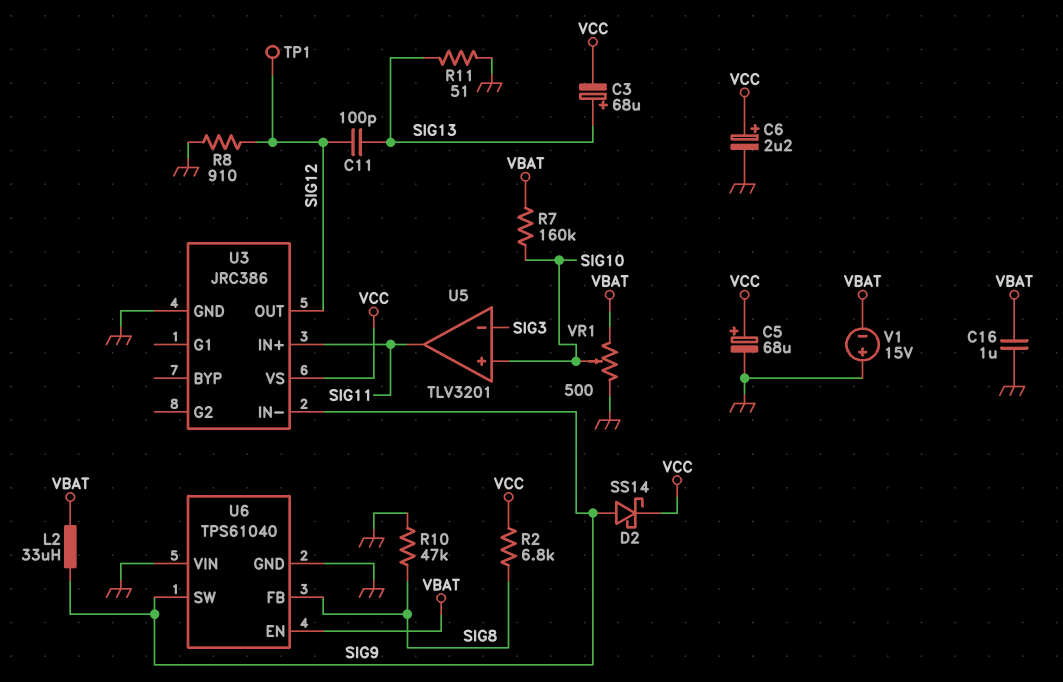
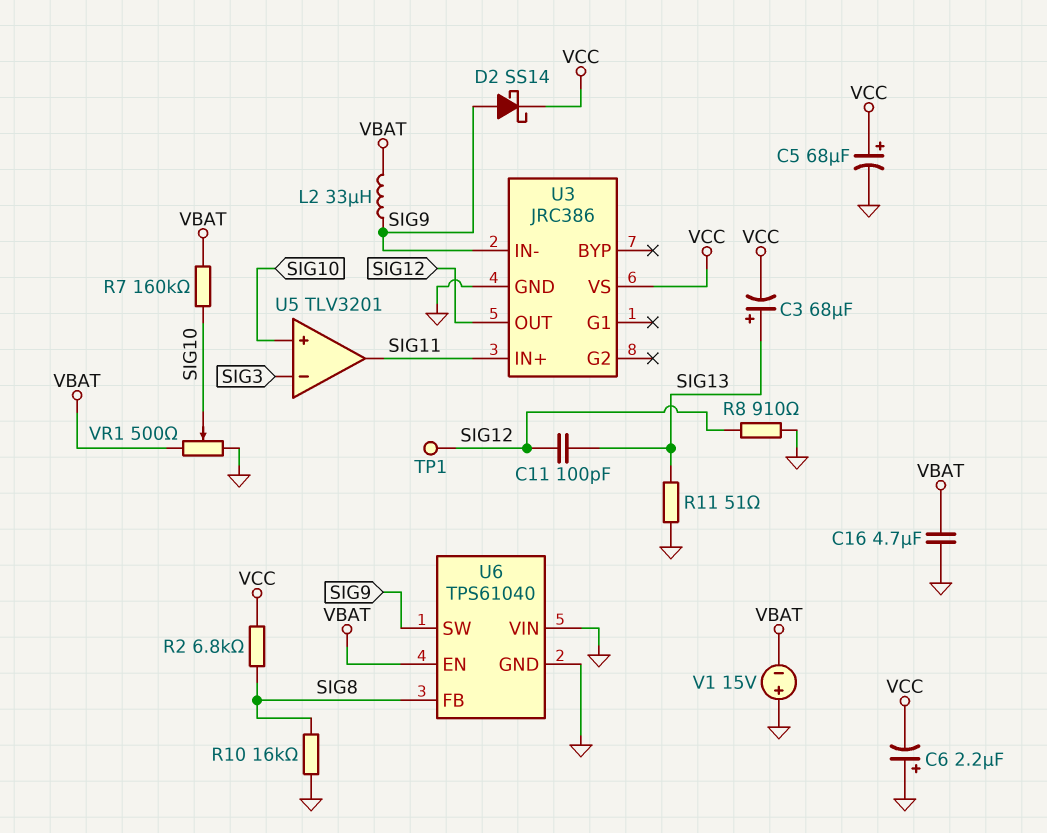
C6: 2.2uF (plus VCC, minus GND) -> 2.2uF (plus GND, minus VCC)
C16: 1uF (GND, VBAT) -> 4.7uF (GND, VBAT)
R10: 47k (GND, SIG8) -> 16k (GND, SIG8)

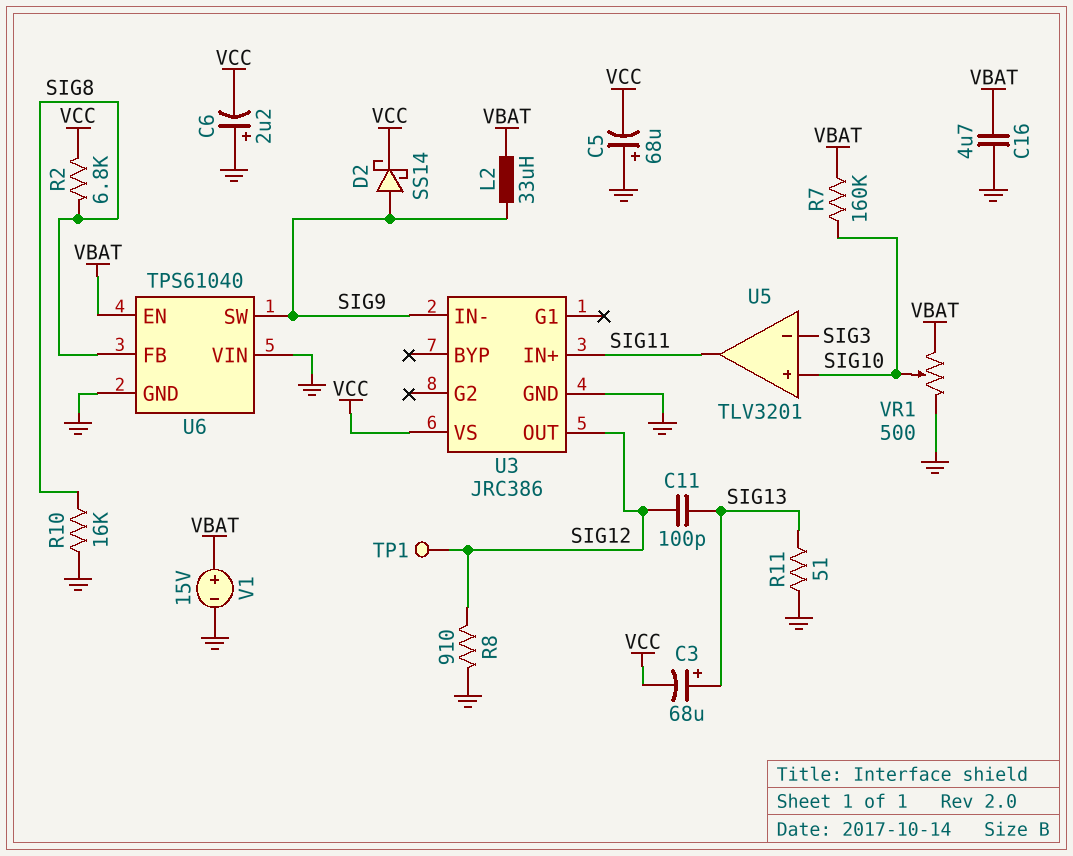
C5: 68uF (plus VCC, minus GND) -> 68uF (plus GND, minus VCC)
V1: 15V (plus GND, minus VBAT) -> 15V (plus VBAT, minus GND)

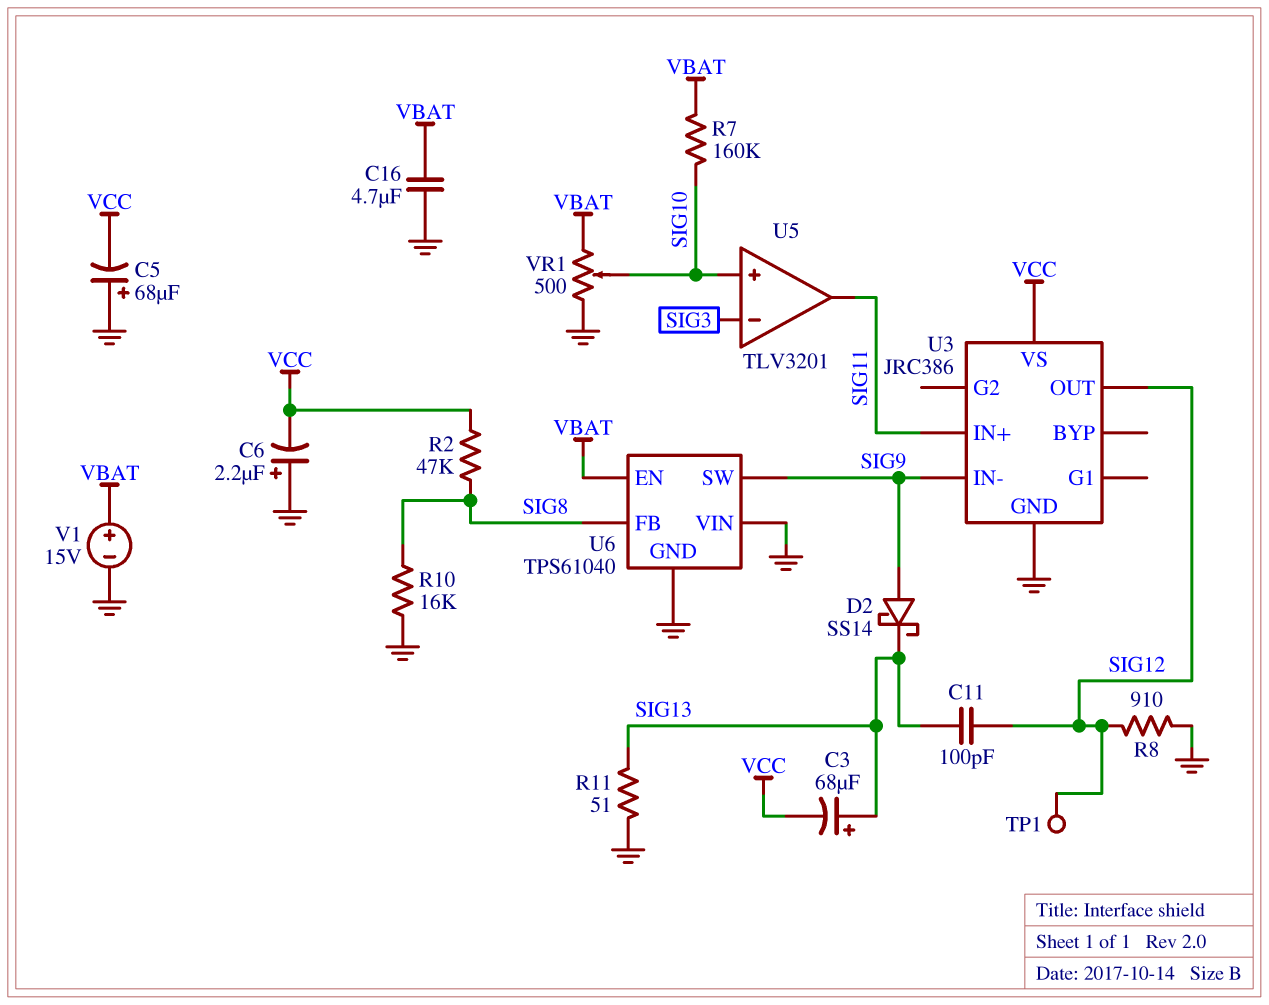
D2: schottky SS14 (A SIG9, K VCC) -> schottky SS14 (A SIG9, K SIG13)
L2: 33uH (SIG9, VBAT) -> none
R2: 6.8k (SIG8, VCC) -> 47k (SIG8, VCC)

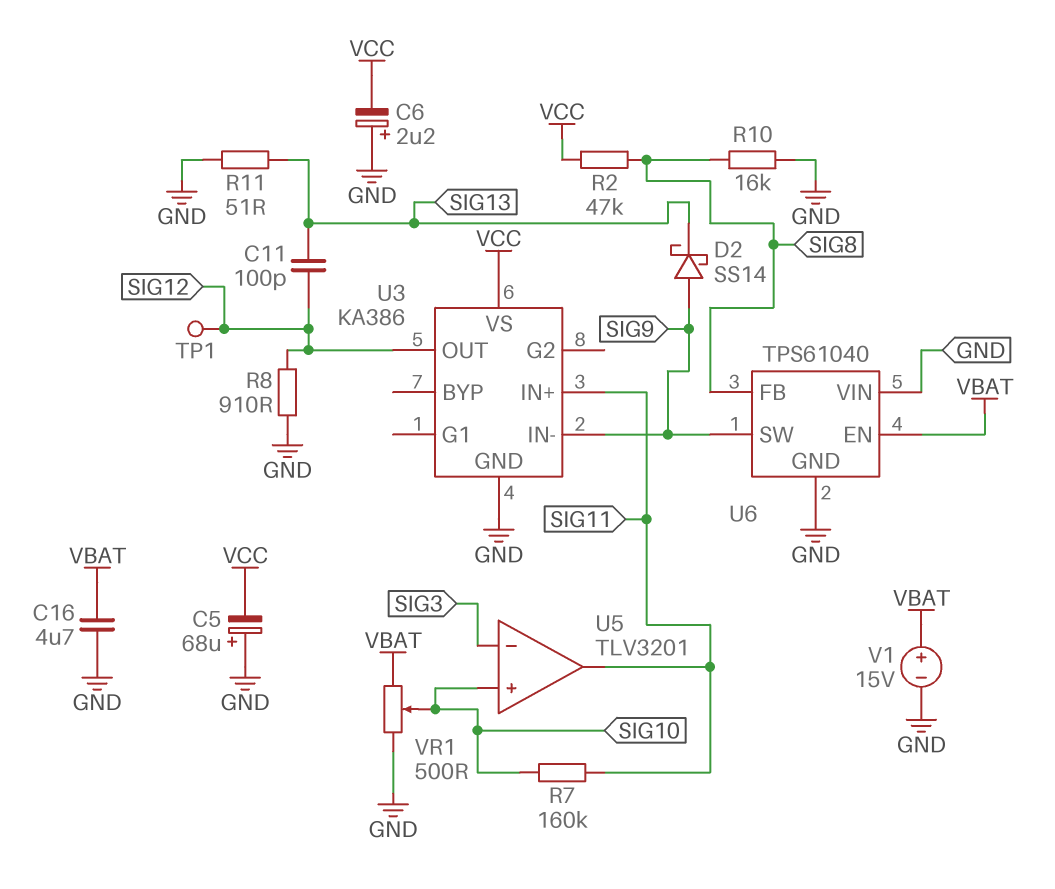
C3: 68uF (plus SIG13, minus VCC) -> none
R7: 160k (SIG10, VBAT) -> 160k (SIG10, SIG11)
U3: JRC386 -> KA386

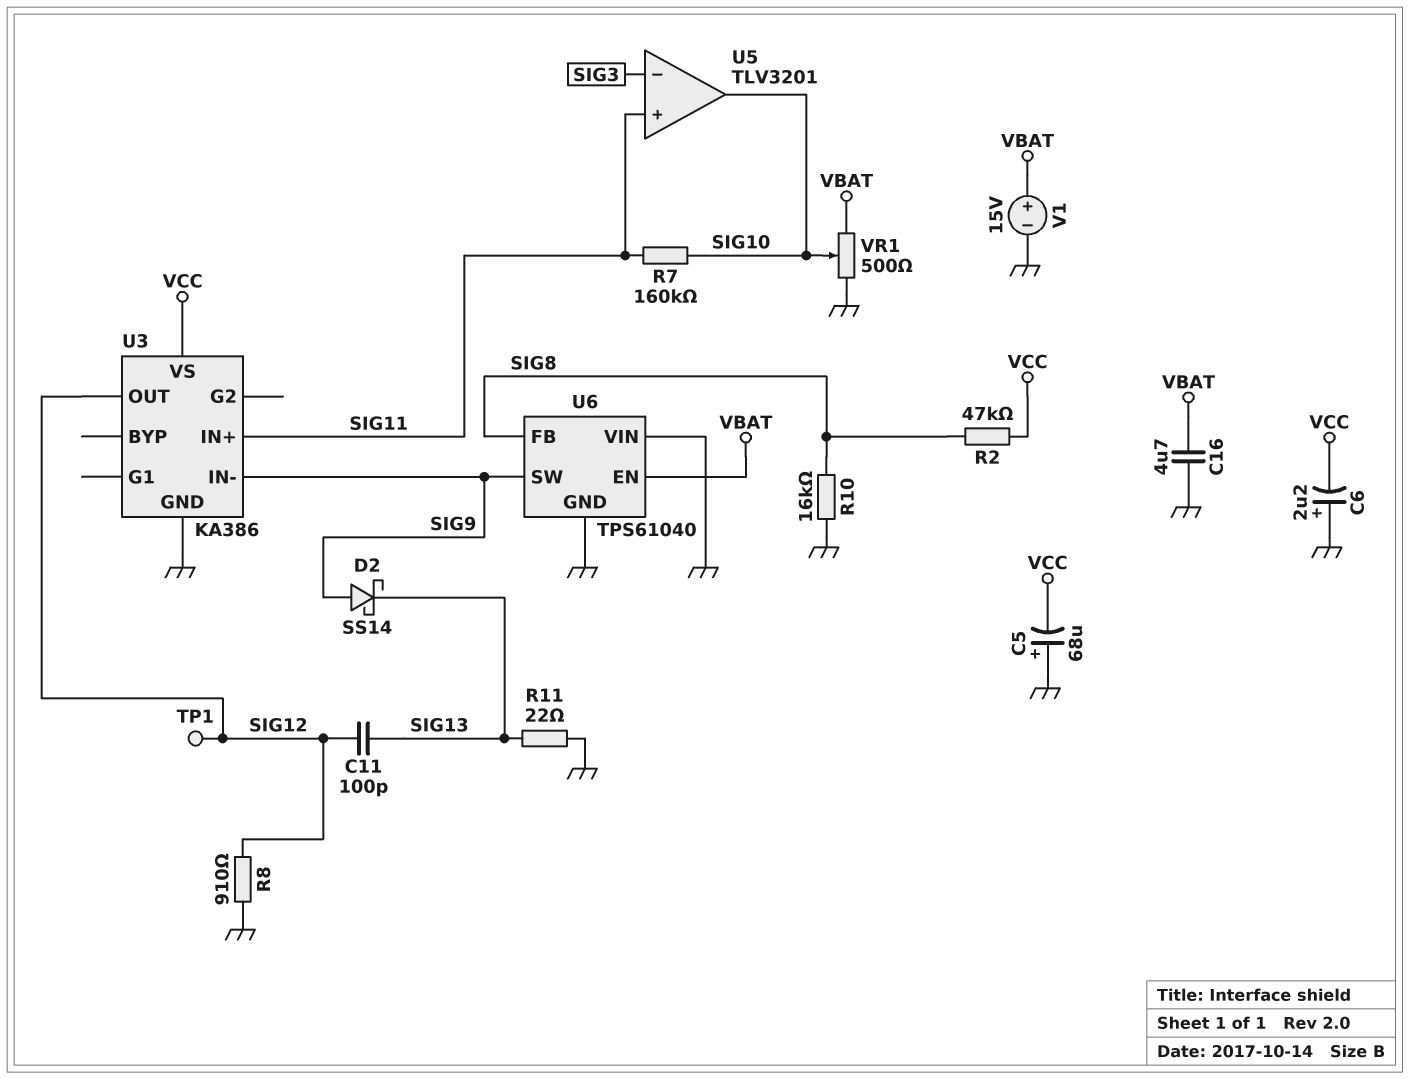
R11: 51 (GND, SIG13) -> 22 (GND, SIG13)
U5 pin in+: SIG10 -> SIG11
U5 pin out: SIG11 -> SIG10

